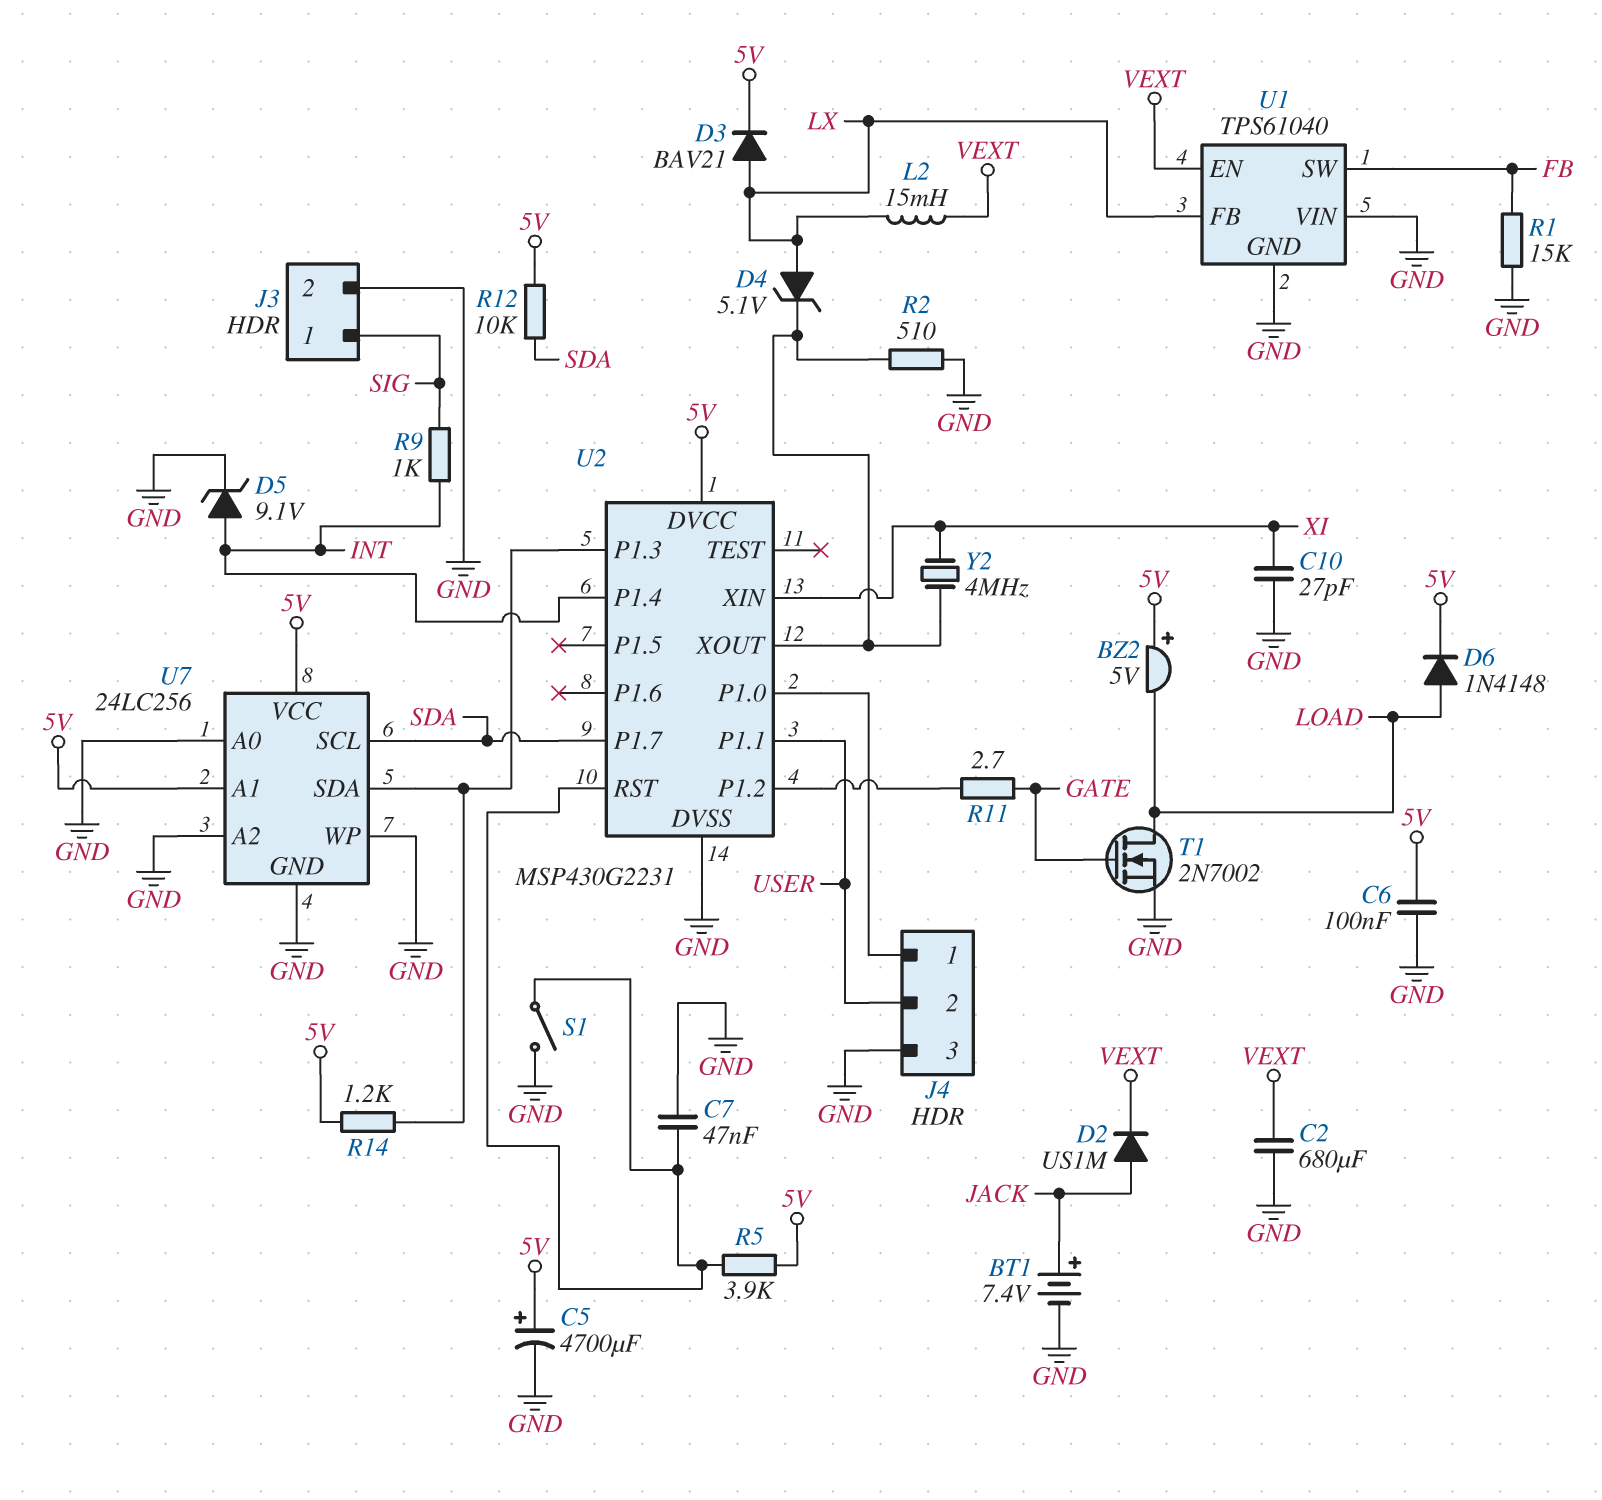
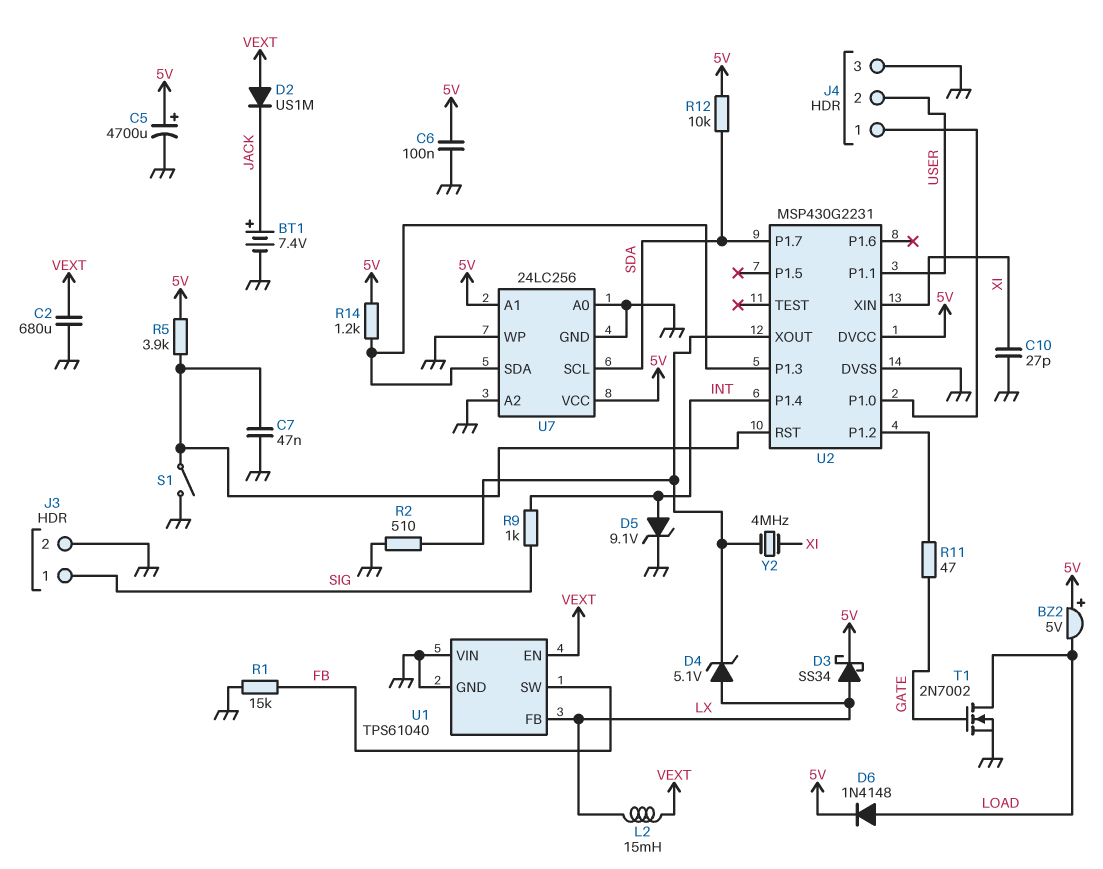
D2: diode US1M (A JACK, K VEXT) -> diode US1M (A VEXT, K JACK)
D3: diode BAV21 (A LX, K 5V) -> schottky SS34 (A LX, K 5V)
R11: 2.7 (GATE, U2/P1.2) -> 47 (GATE, U2/P1.2)

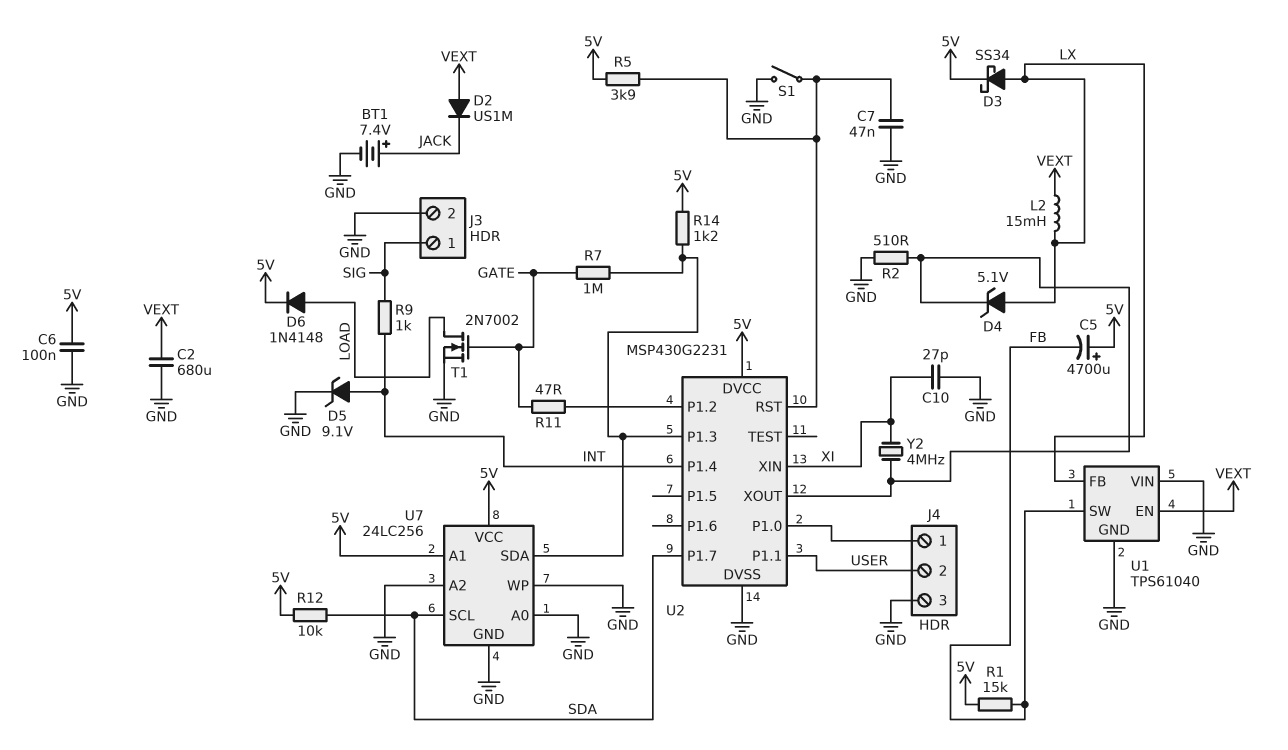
BZ2: buzzer 5V (plus 5V, minus LOAD) -> none
C5: 4700uF (plus 5V, minus GND) -> 4700uF (plus 5V, minus FB)
R1: 15k (FB, GND) -> 15k (5V, FB)
R7: none -> 1M (GATE, U2/P1.3)

